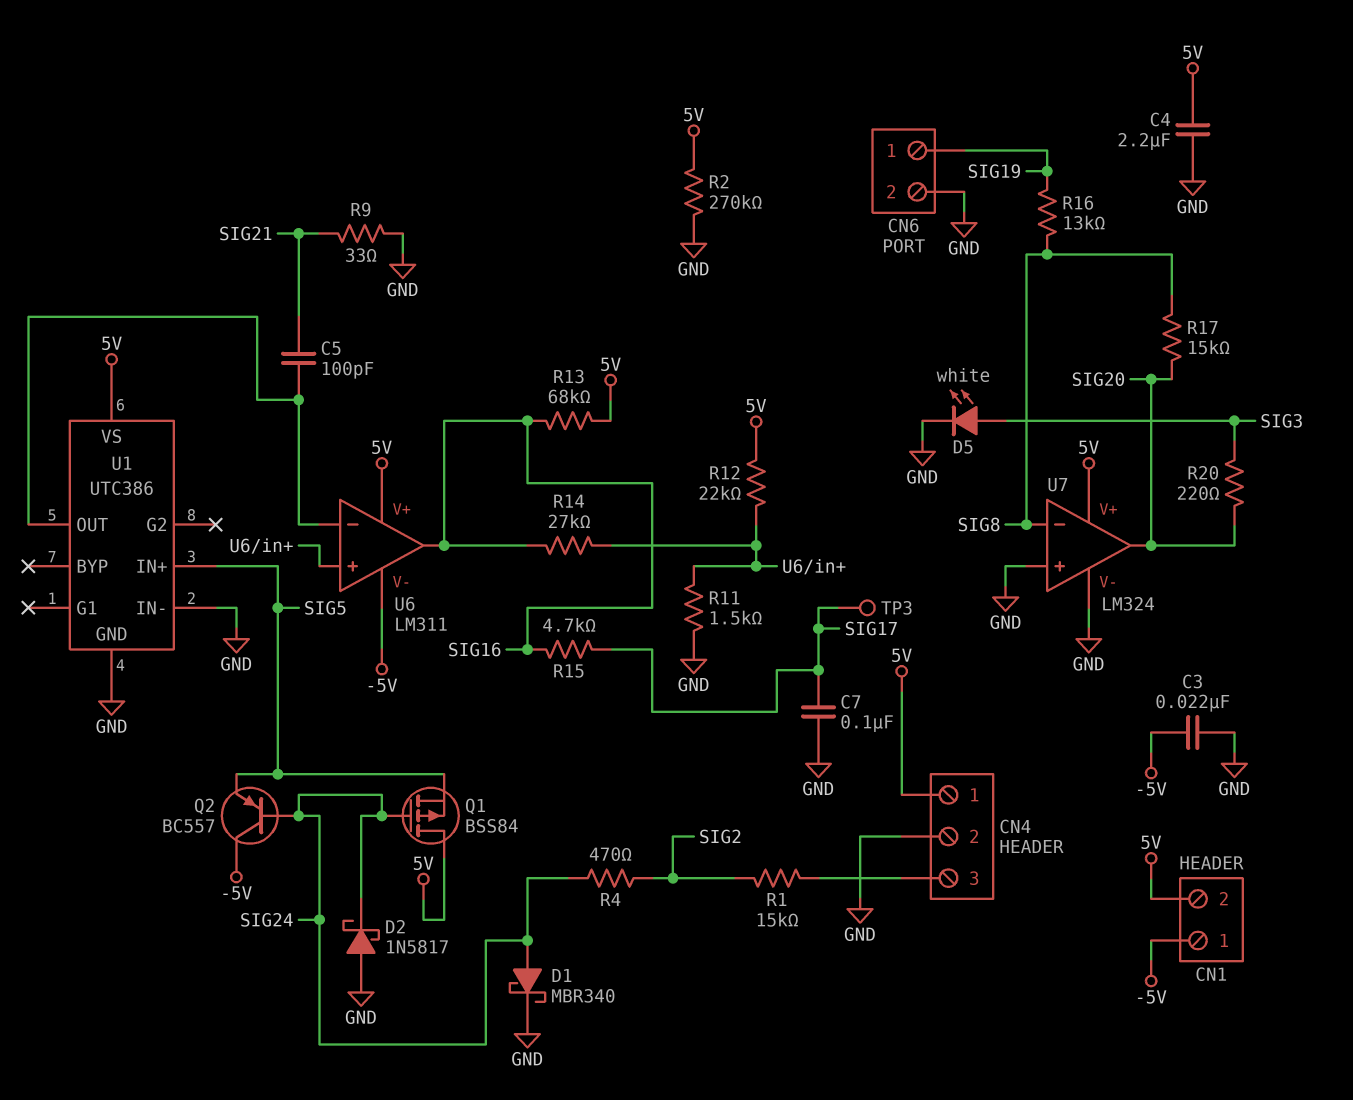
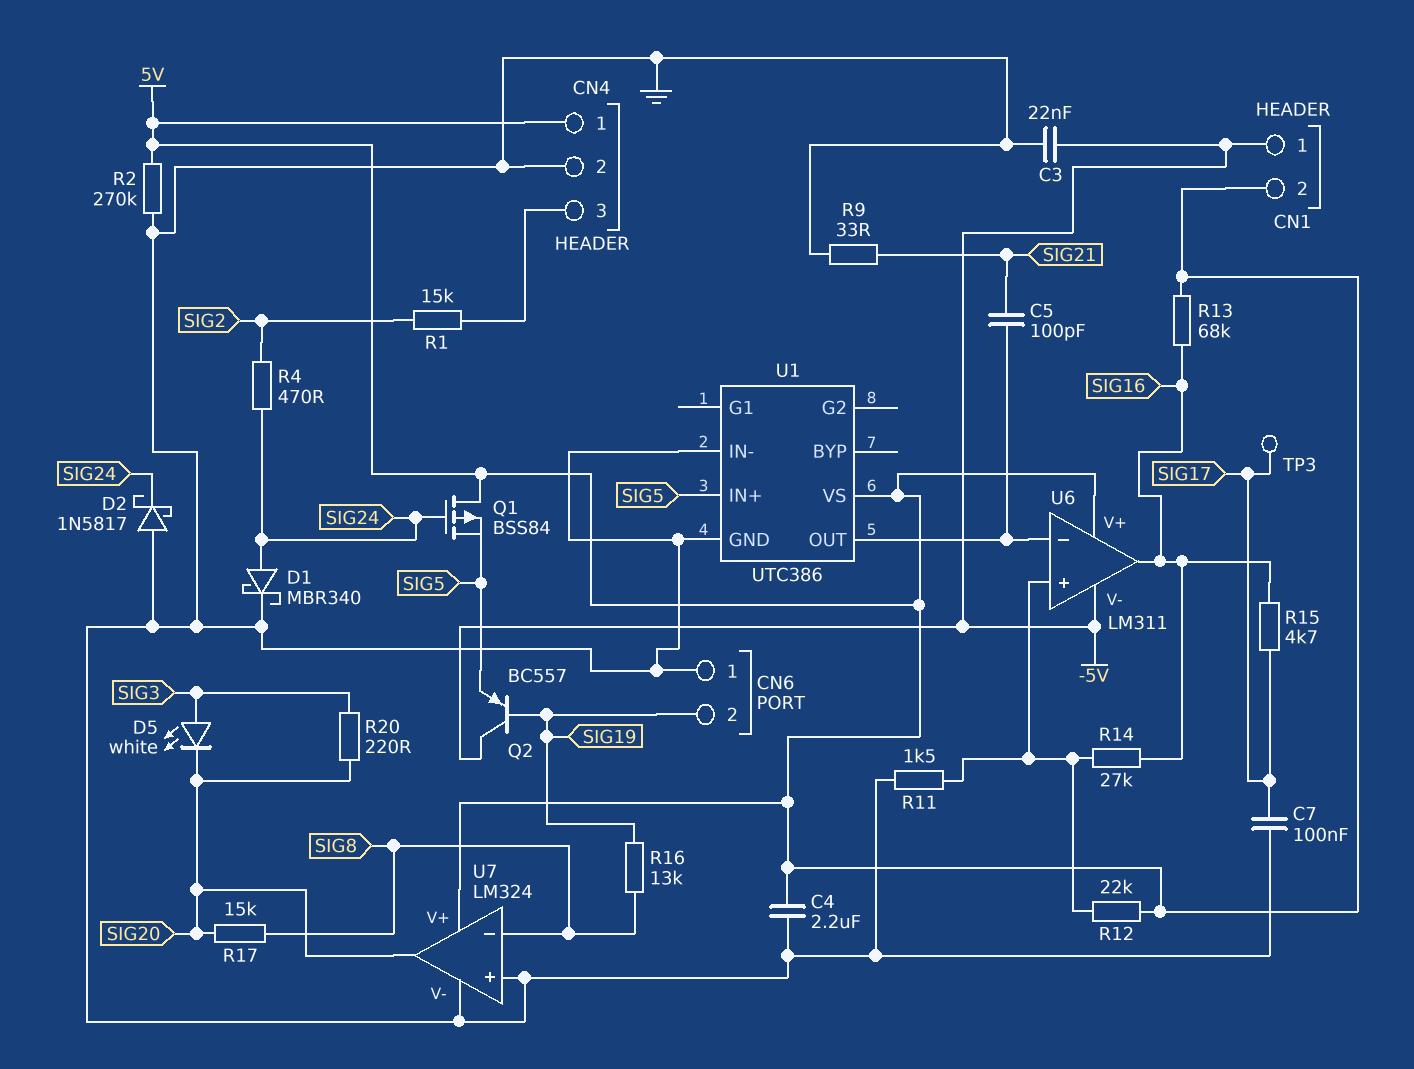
CN6 pin 1: SIG19 -> GND
CN6 pin 2: GND -> SIG19
D5: LED white (A SIG3, K GND) -> LED white (A SIG3, K SIG20)
Q2: PNP BC557 (B SIG24, C -5V, E SIG5) -> PNP BC557 (B SIG19, C -5V, E SIG5)

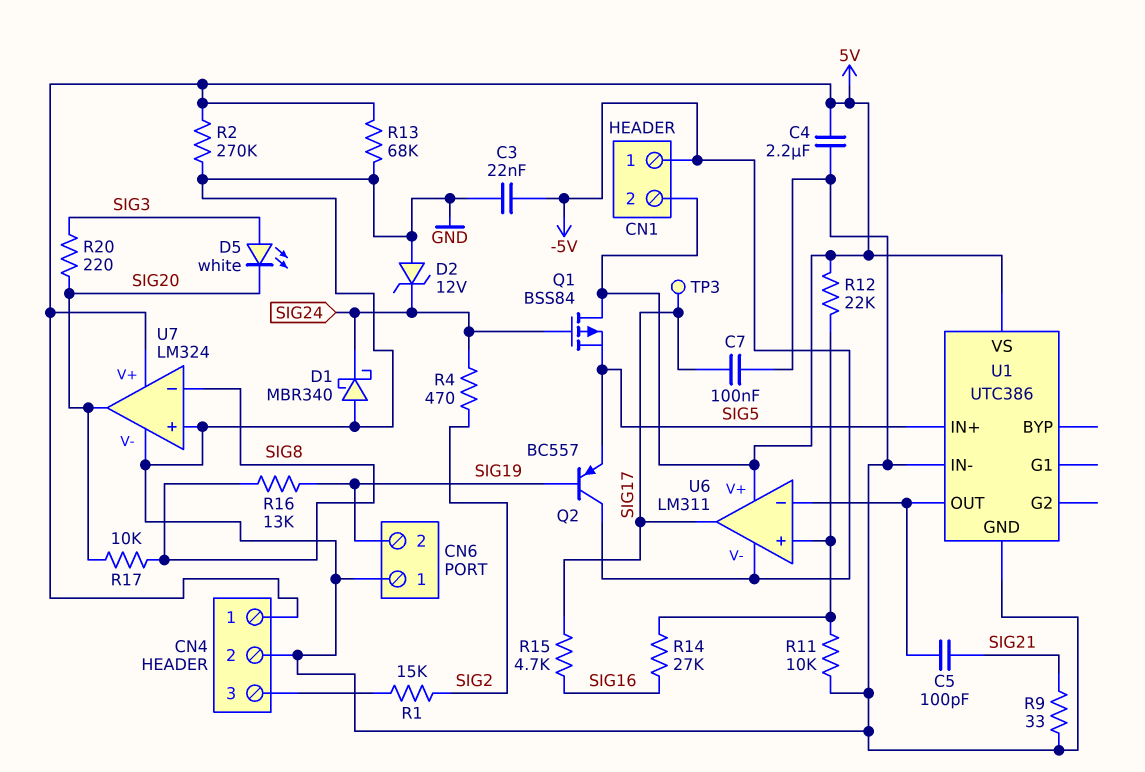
D1: schottky MBR340 (A SIG24, K GND) -> schottky MBR340 (A GND, K SIG24)
D2: schottky 1N5817 (A GND, K SIG24) -> zener 12V (A GND, K SIG24)
R11: 1.5k (GND, U6/in+) -> 10k (GND, U6/in+)
R13: 68k (5V, SIG16) -> 68k (5V, GND)
R17: 15k (SIG8, SIG20) -> 10k (SIG8, SIG20)
U6 pin out: SIG16 -> SIG17

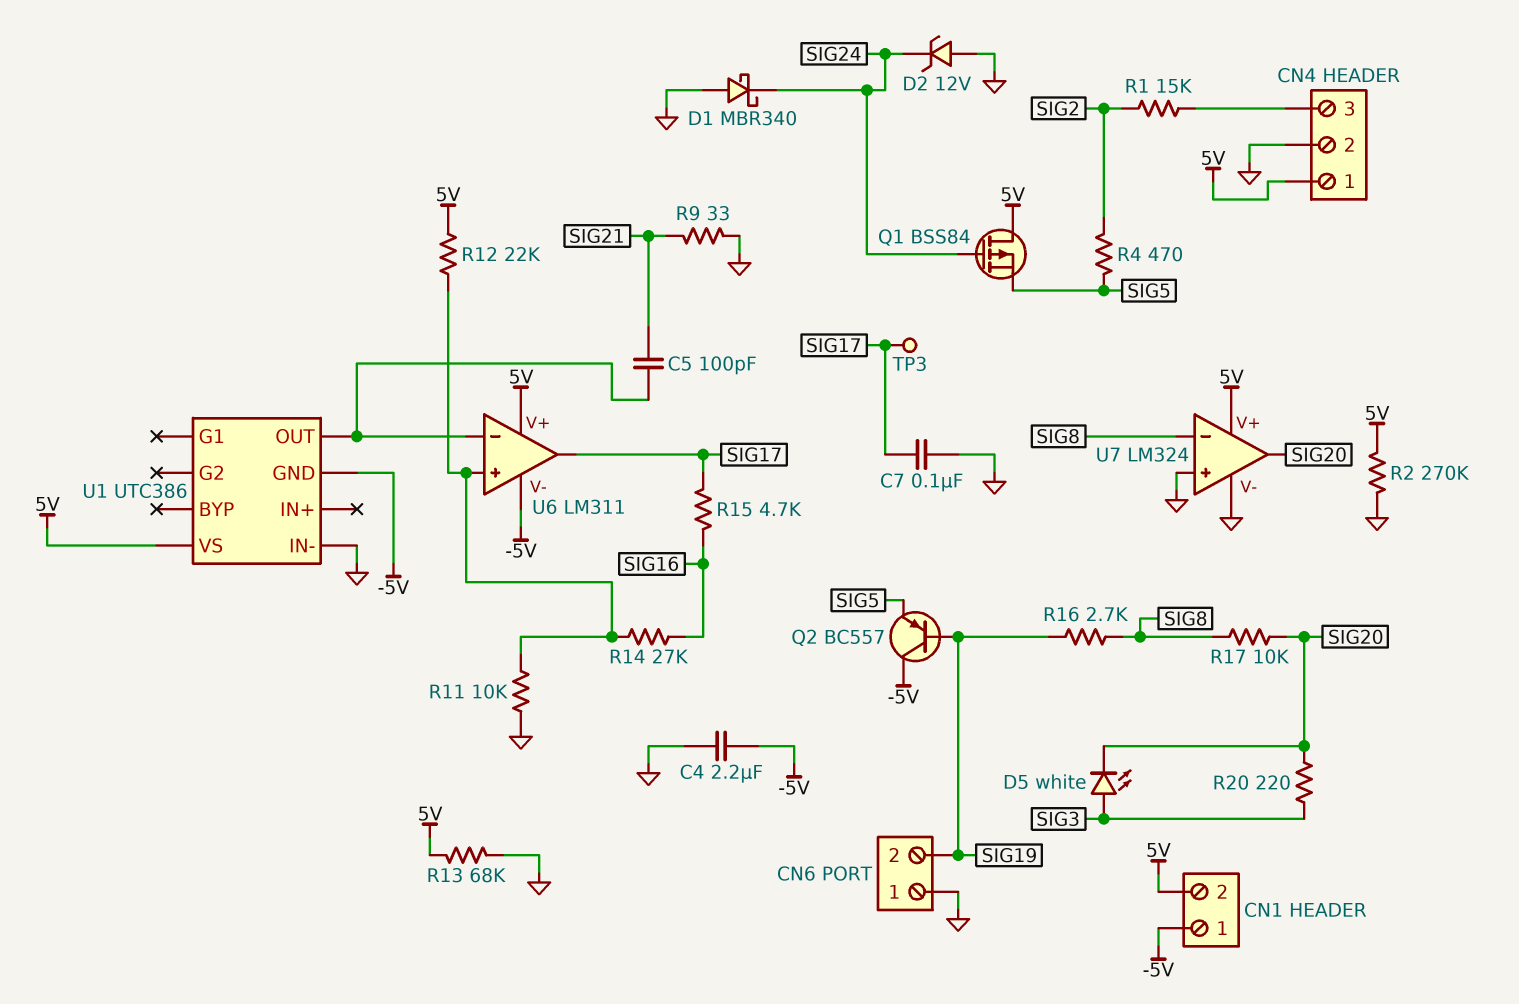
C3: 22nF (-5V, GND) -> none
C4: 2.2uF (5V, GND) -> 2.2uF (-5V, GND)
R4: 470 (SIG2, SIG24) -> 470 (SIG2, SIG5)
R16: 13k (SIG8, SIG19) -> 2.7k (SIG8, SIG19)
U1 pin GND: GND -> -5V
U1 pin IN+: SIG5 -> none

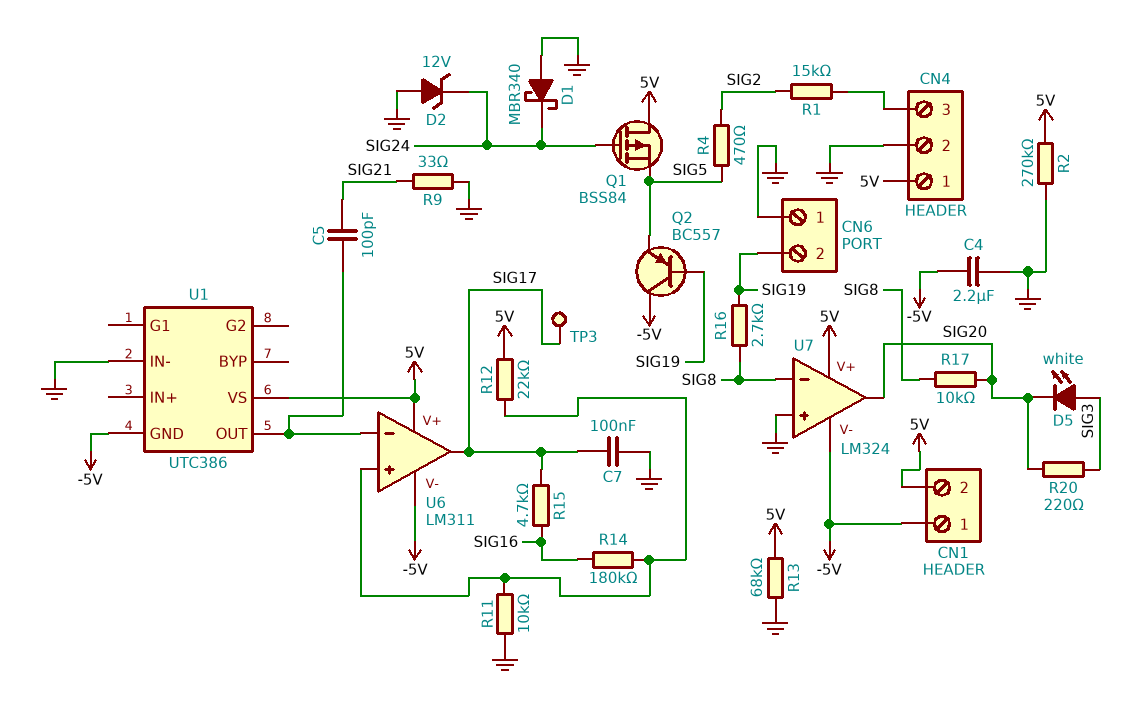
R14: 27k (SIG16, U6/in+) -> 180k (SIG16, U6/in+)
U7 pin V-: GND -> -5V

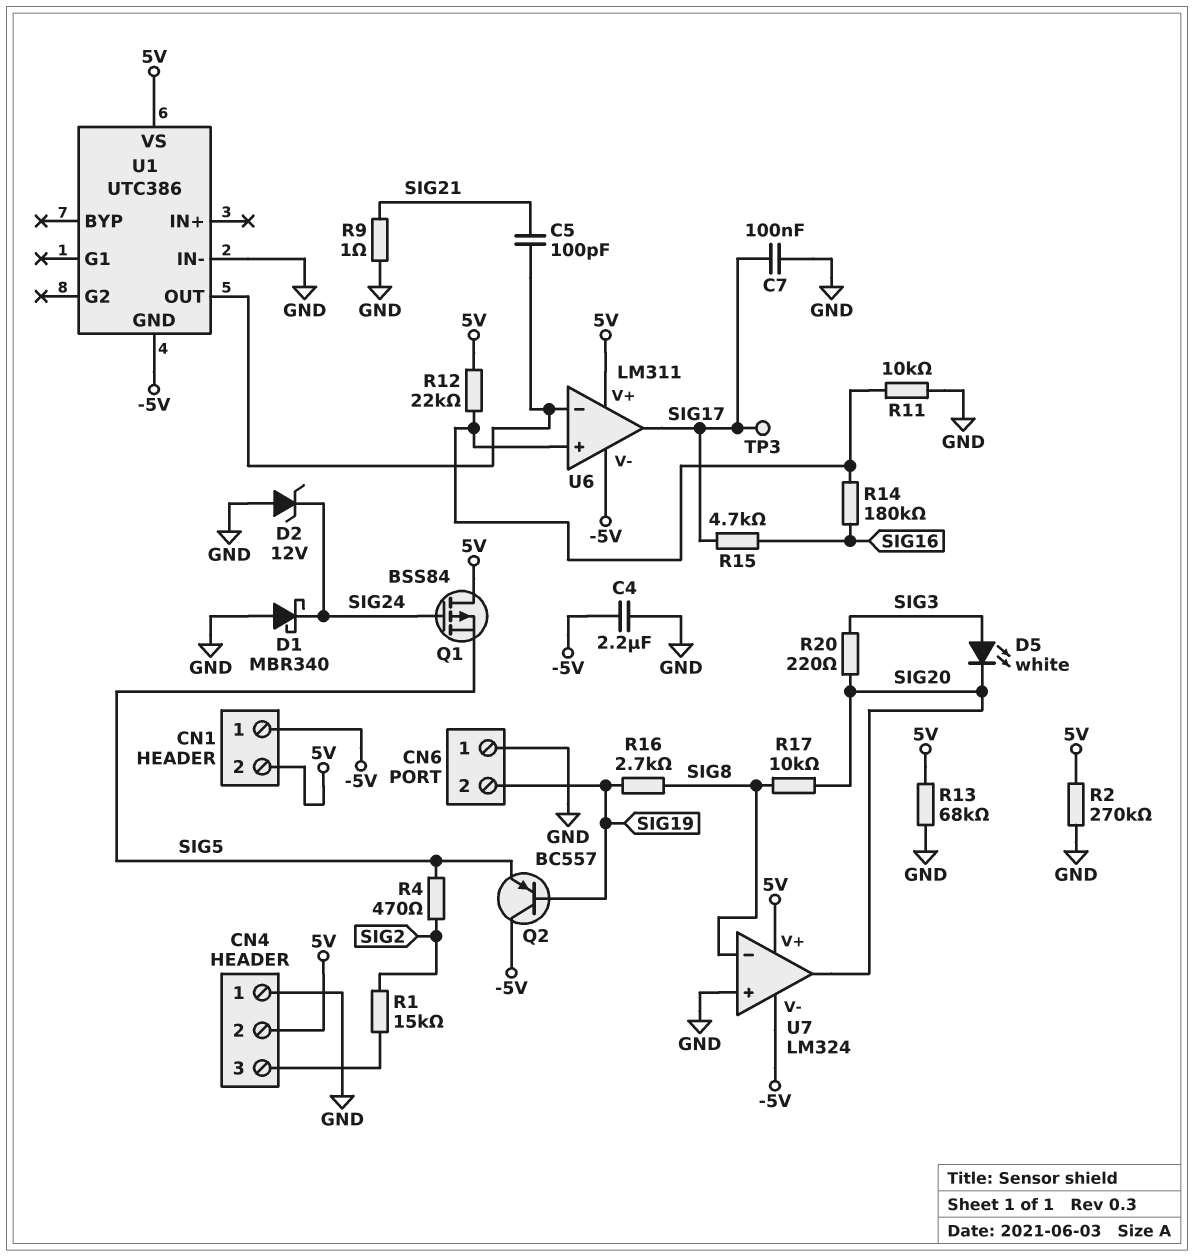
CN4 pin 1: 5V -> GND
CN4 pin 2: GND -> 5V
R9: 33 (GND, SIG21) -> 1 (GND, SIG21)

